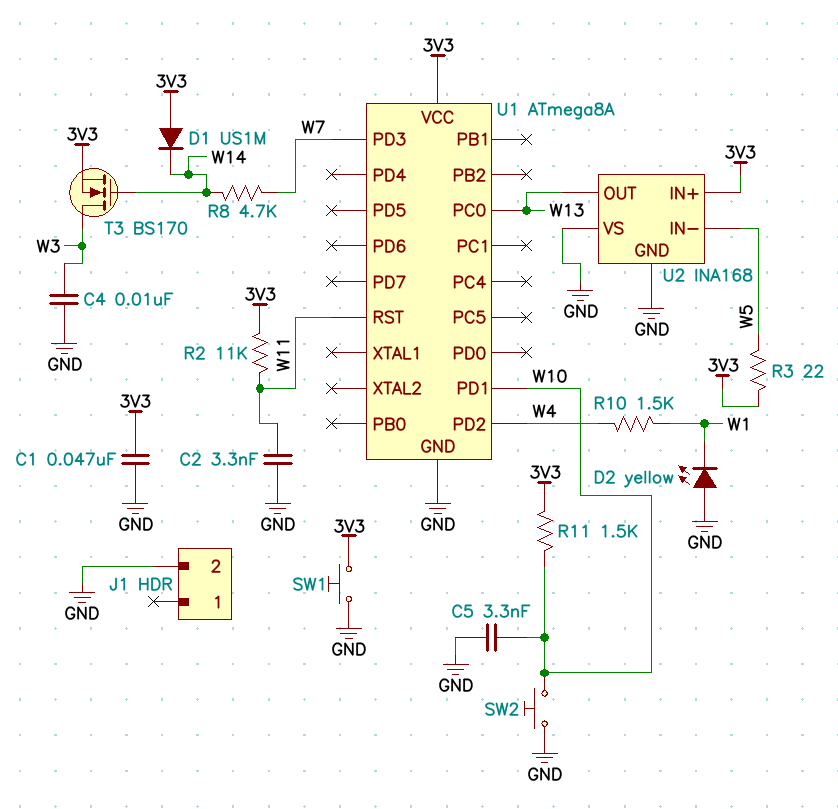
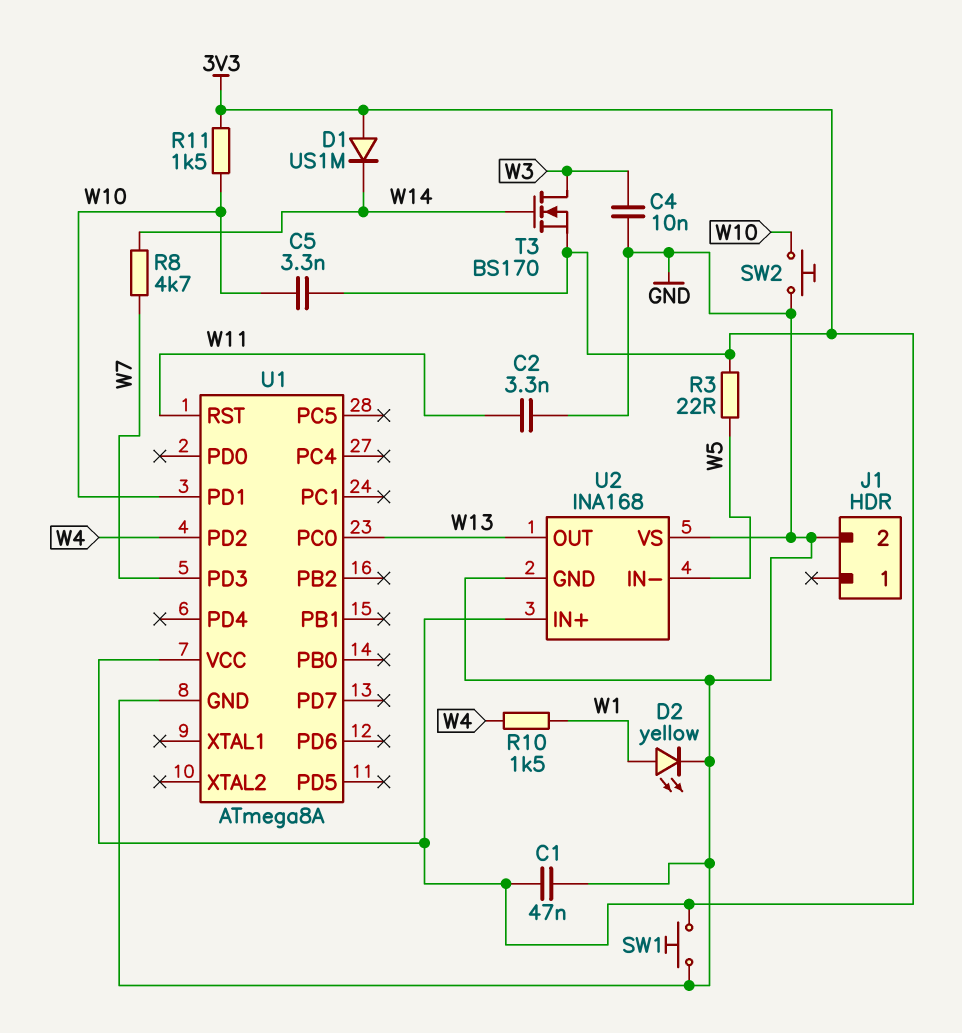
C5: 3.3nF (GND, W10) -> 3.3nF (3V3, W10)
D2: LED yellow (A GND, K W1) -> LED yellow (A W1, K GND)
R2: 11k (3V3, W11) -> none

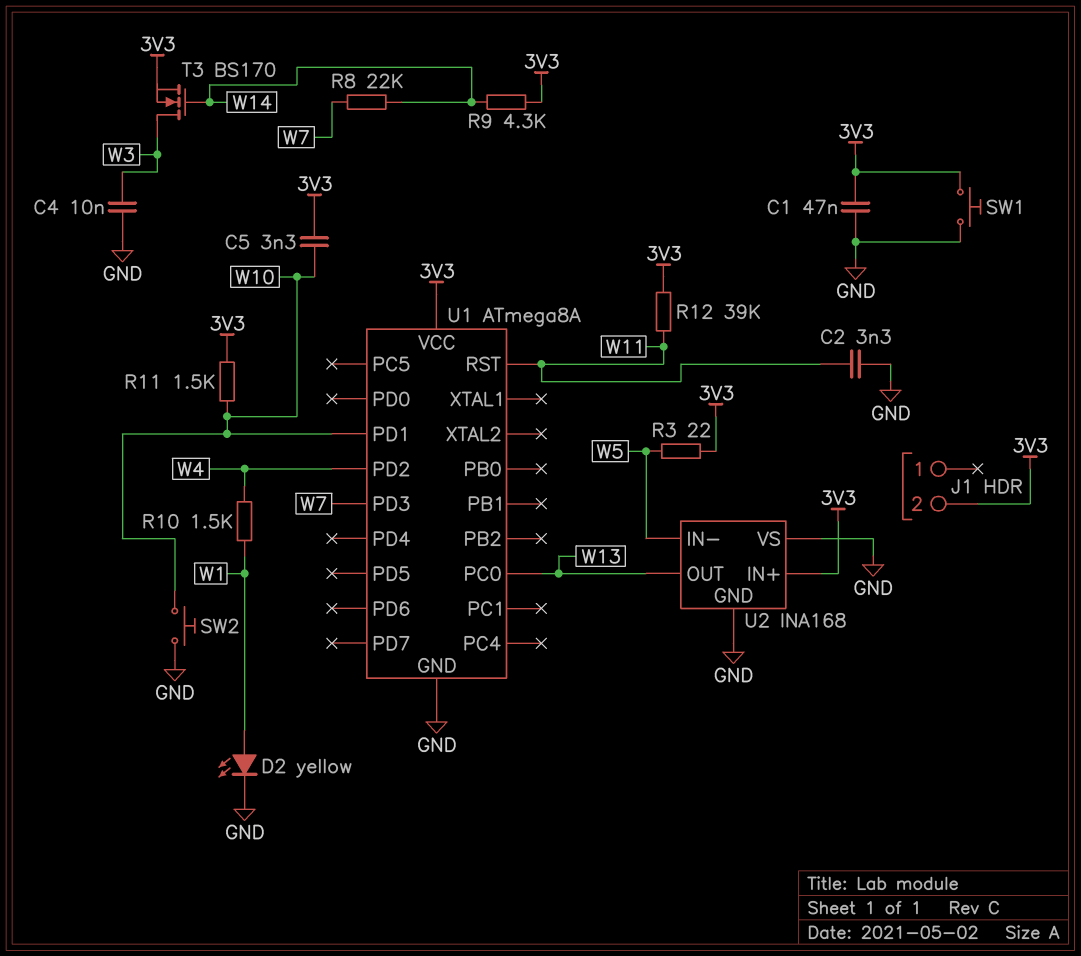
D1: diode US1M (A 3V3, K W14) -> none
J1 pin 2: GND -> 3V3
R8: 4.7k (W7, W14) -> 22k (W7, W14)
R9: none -> 4.3k (3V3, W14)
R12: none -> 39k (3V3, W11)

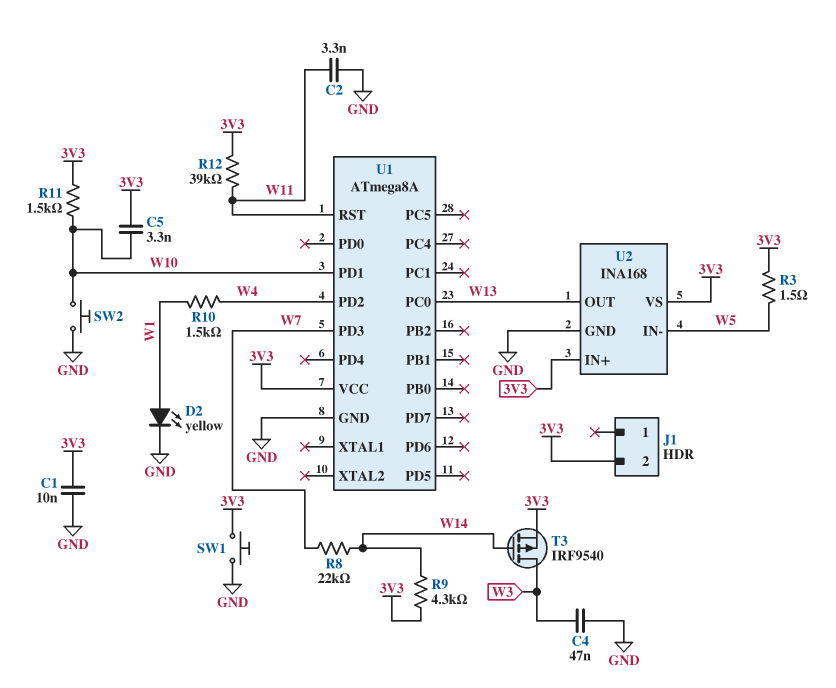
C1: 47nF (3V3, GND) -> 10nF (3V3, GND)
C4: 10nF (GND, W3) -> 47nF (GND, W3)
R3: 22 (3V3, W5) -> 1.5 (3V3, W5)
T3: NMOS BS170 (G W14, D W3, S 3V3) -> PMOS IRF9540 (G W14, D W3, S 3V3)
U2 pin VS: GND -> 3V3

